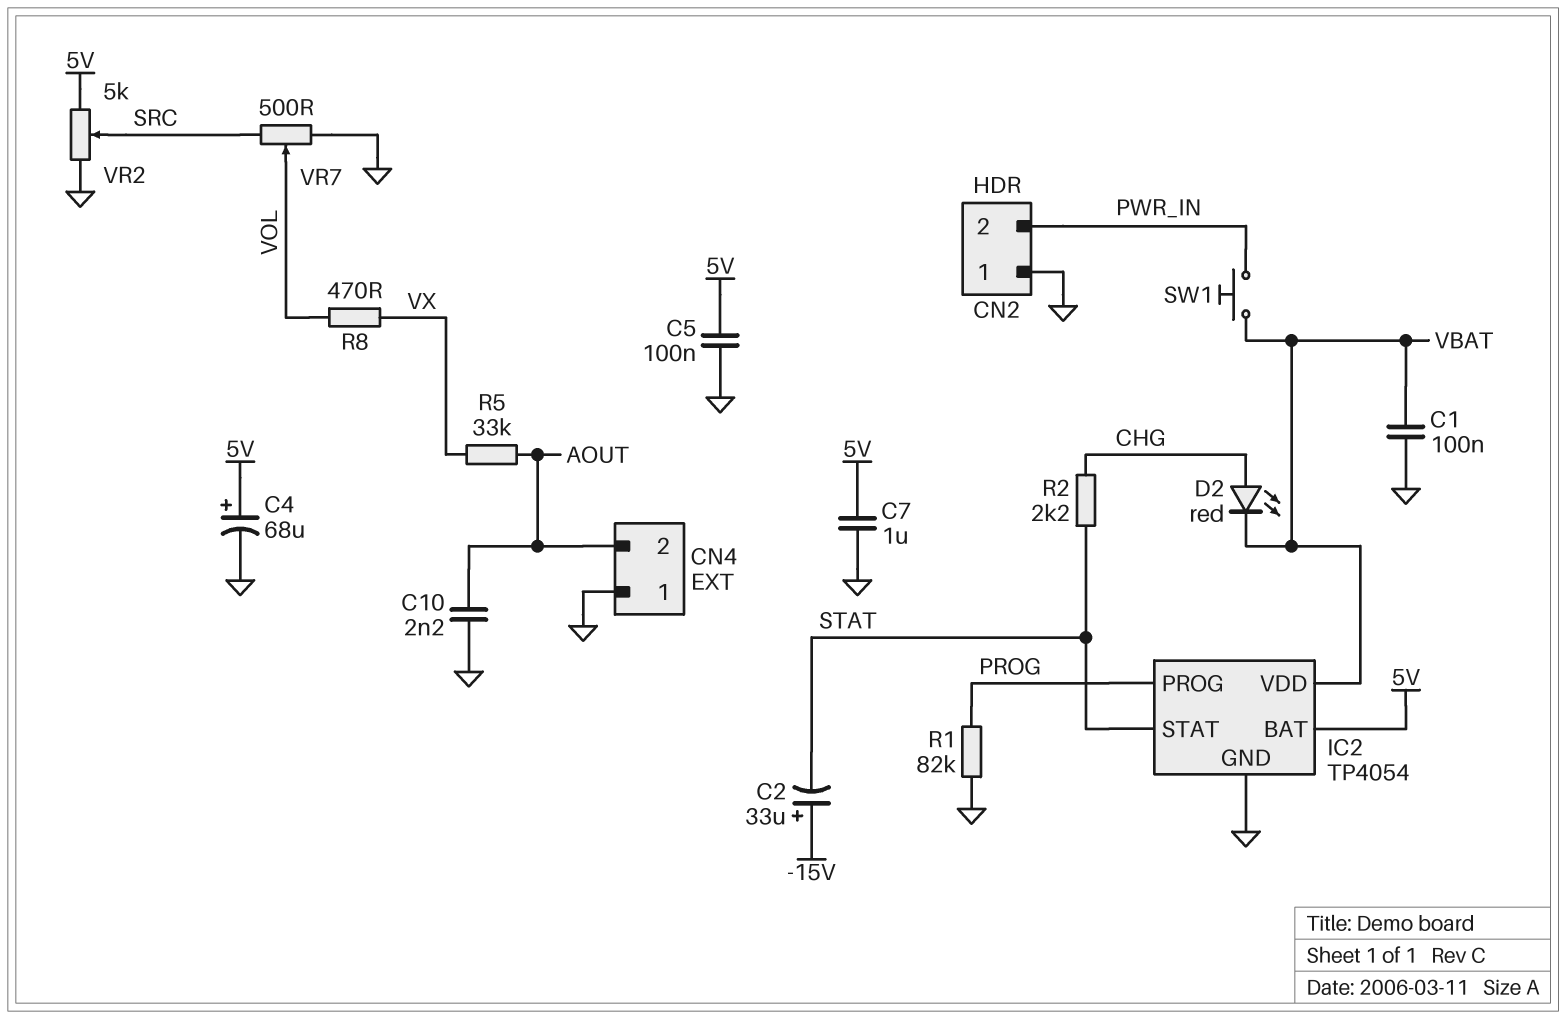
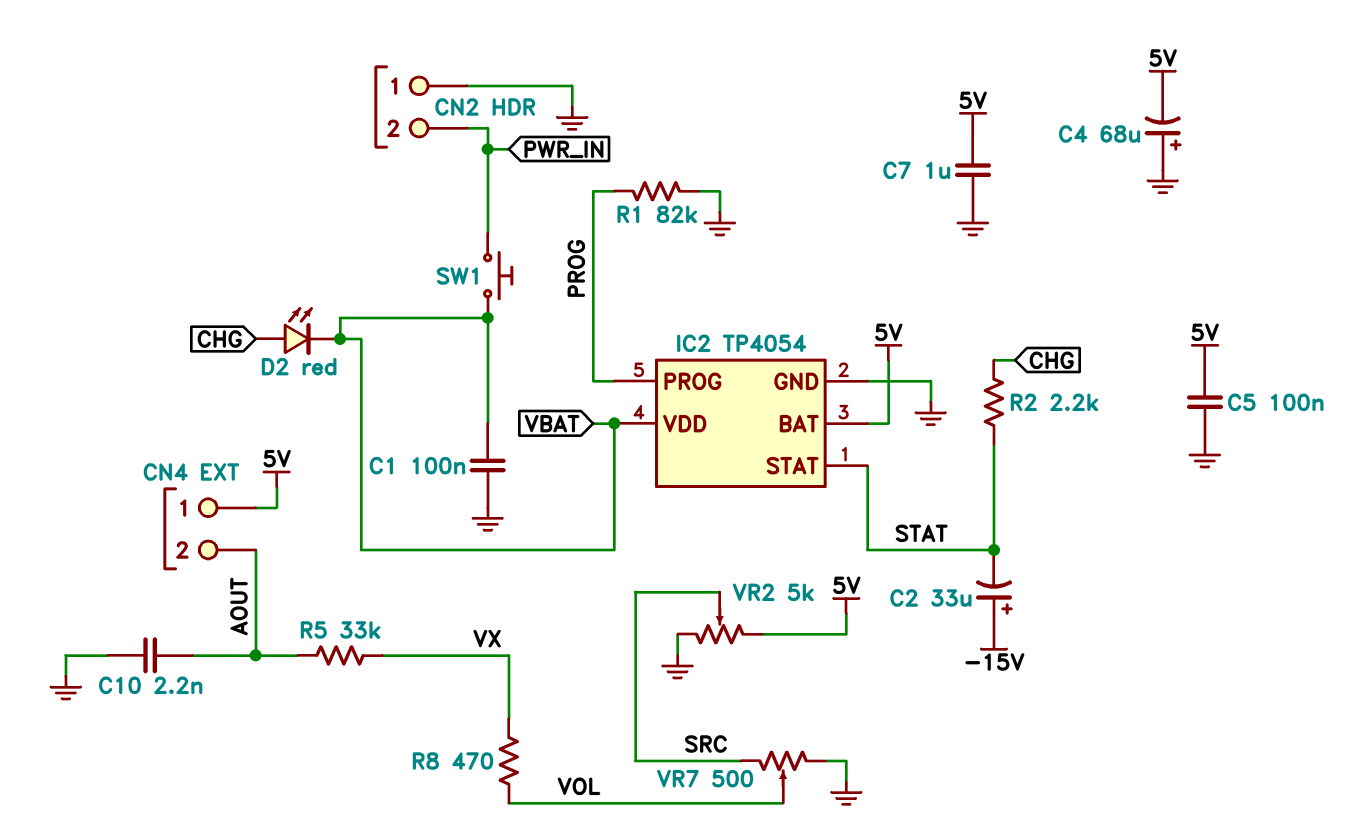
C4: 68uF (plus 5V, minus GND) -> 68uF (plus GND, minus 5V)
CN4 pin 1: GND -> 5V

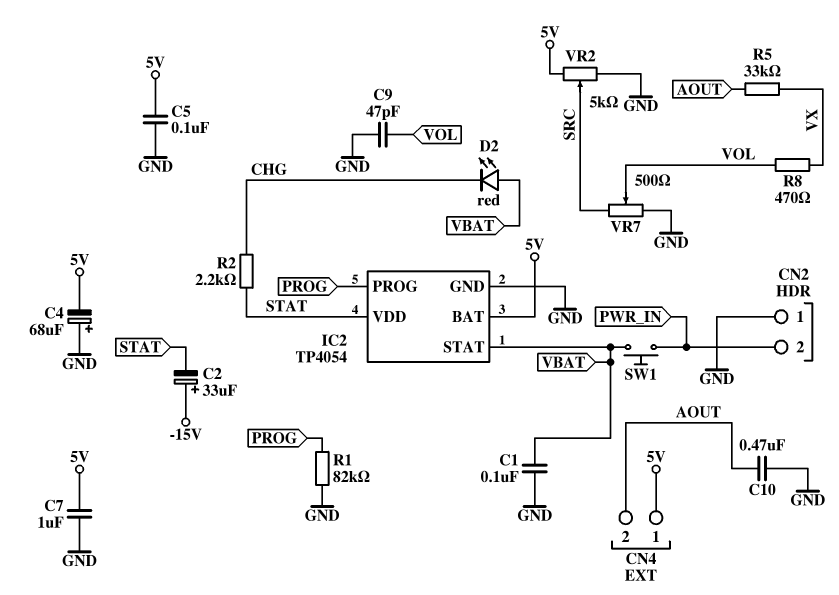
C9: none -> 47pF (GND, VOL)
C10: 2.2nF (AOUT, GND) -> 470nF (AOUT, GND)
D2: LED red (A CHG, K VBAT) -> LED red (A VBAT, K CHG)
IC2 pin STAT: STAT -> VBAT
IC2 pin VDD: VBAT -> STAT

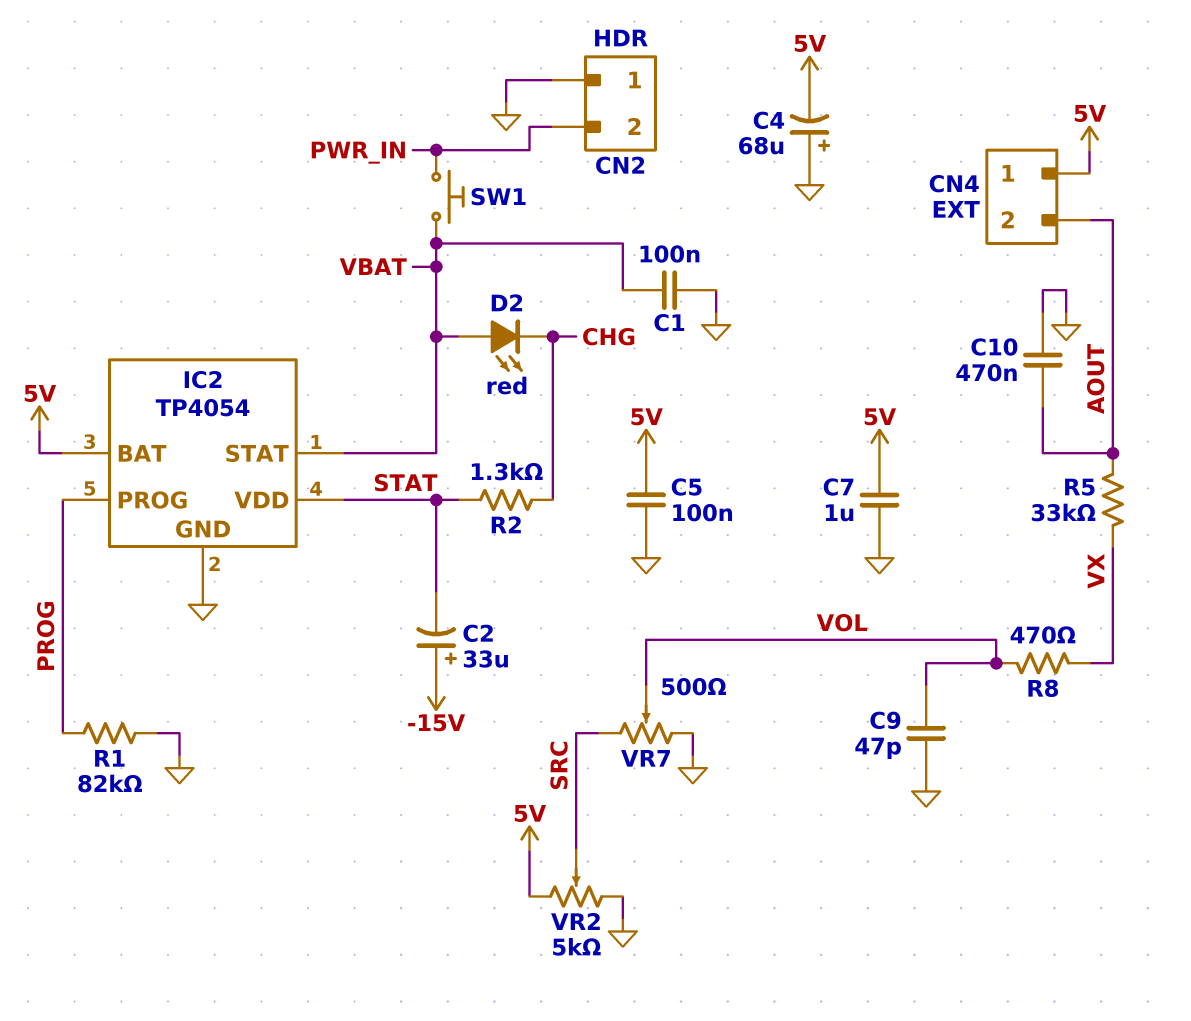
R2: 2.2k (CHG, STAT) -> 1.3k (CHG, STAT)

